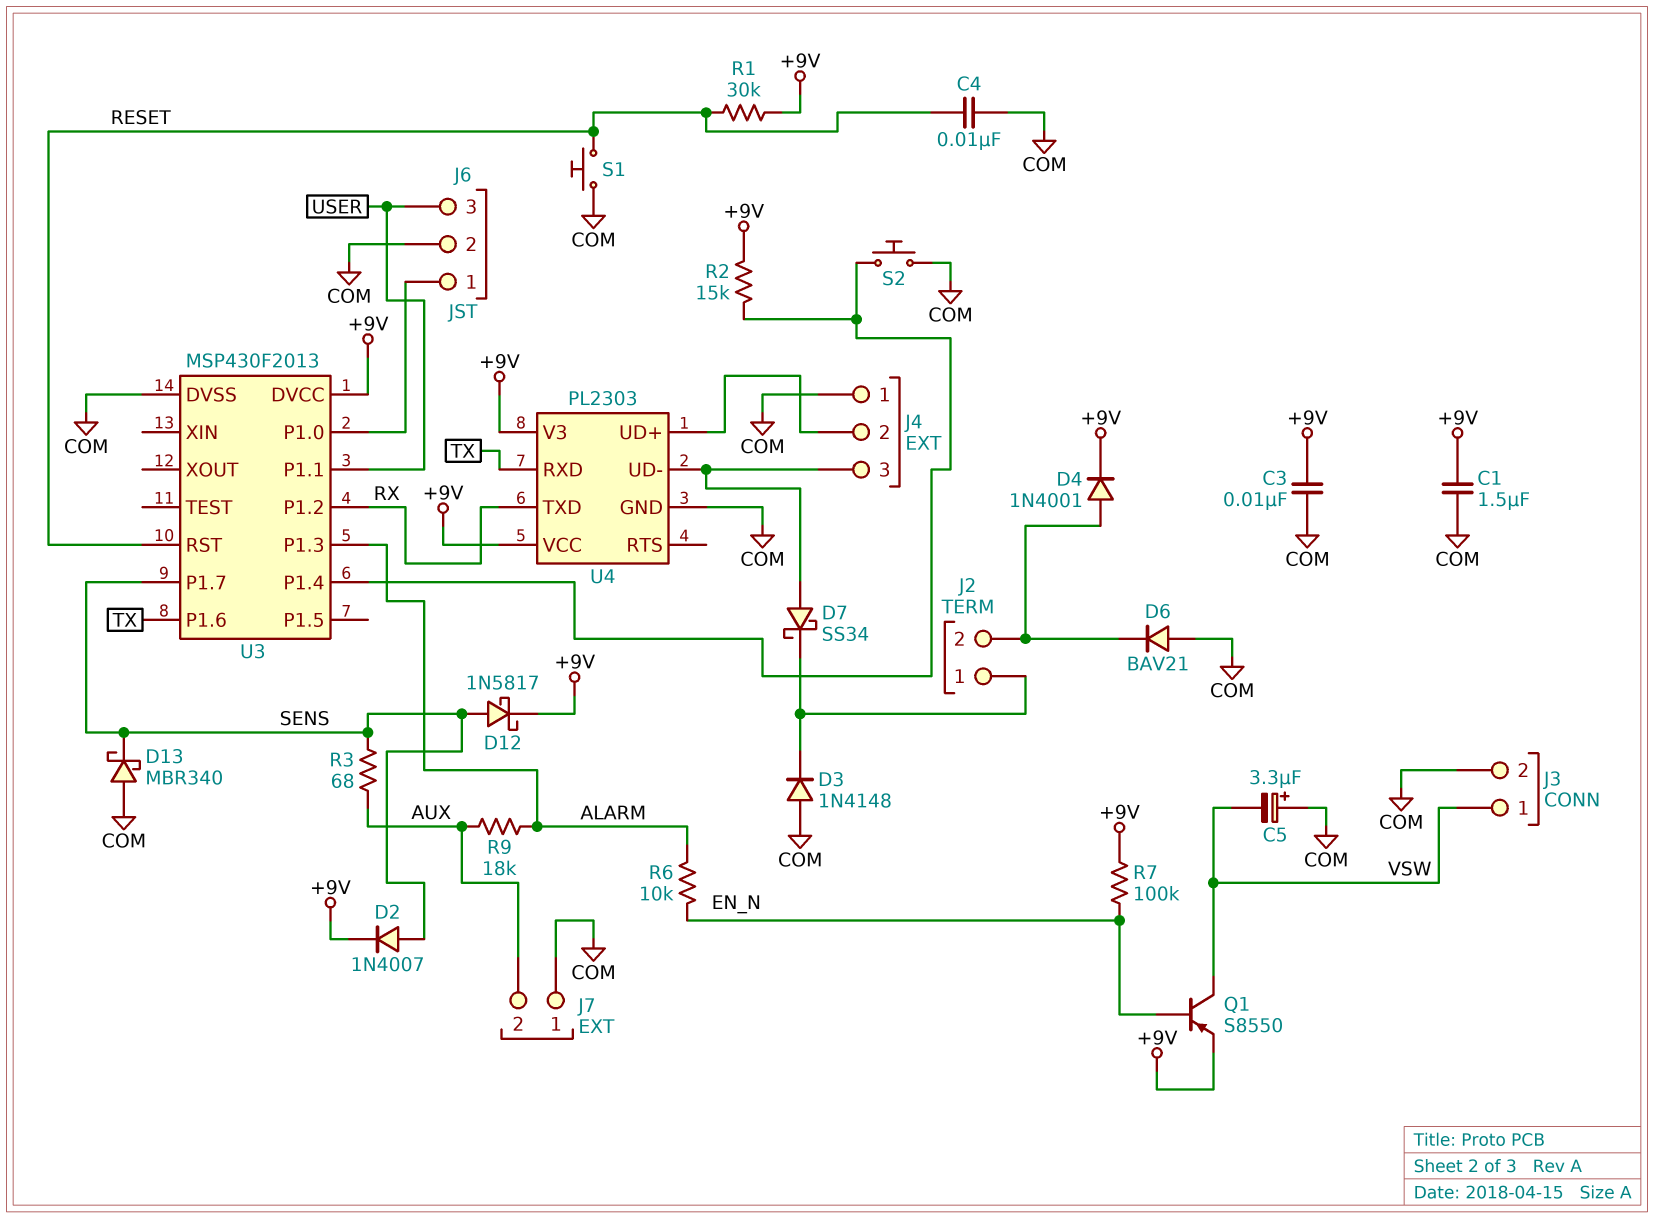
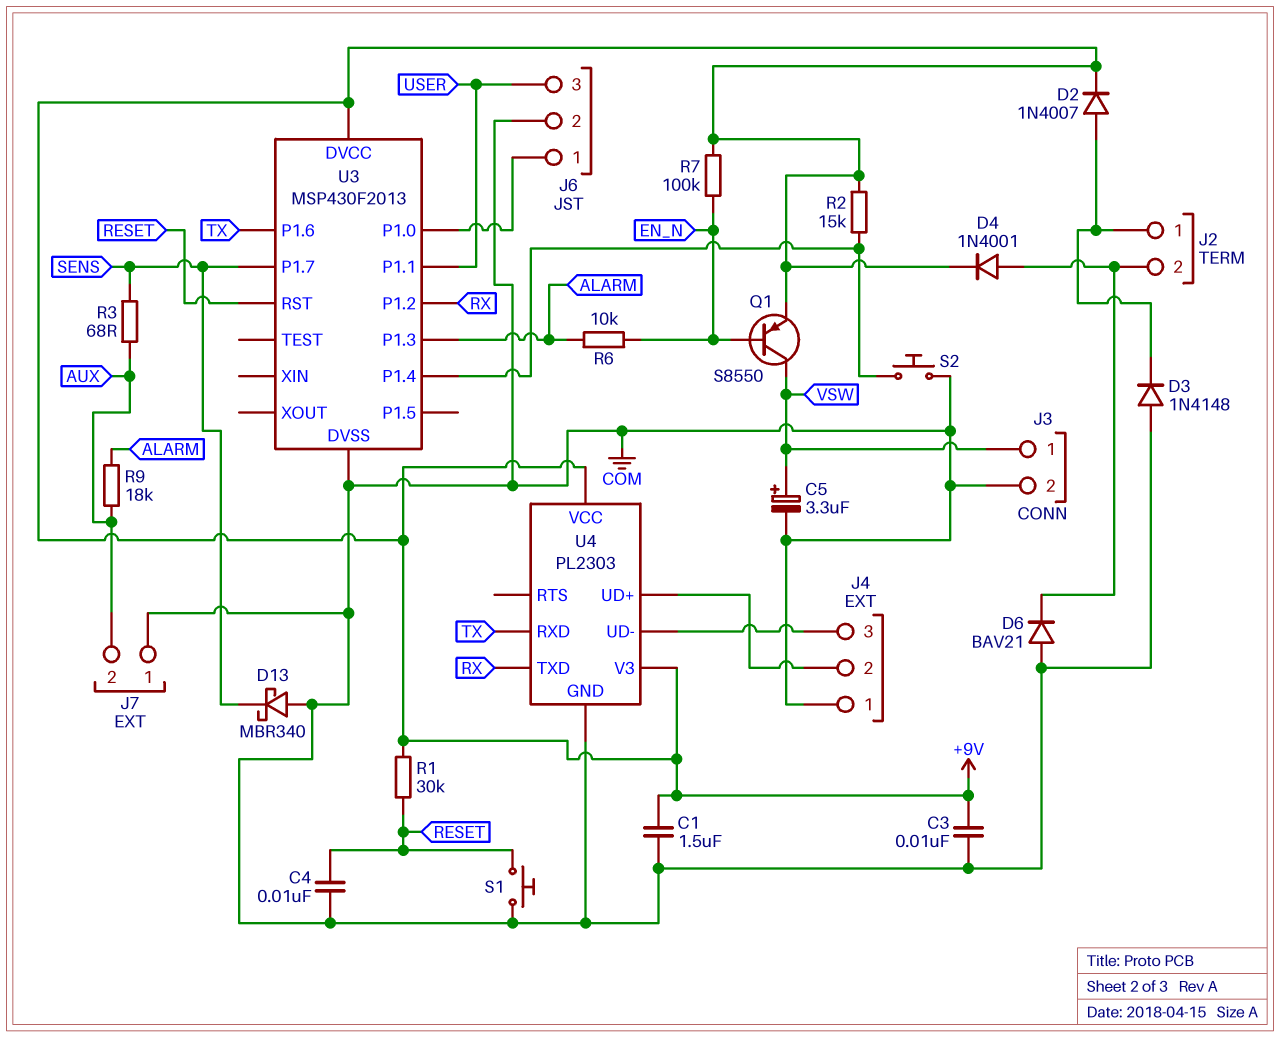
C5: 3.3uF (plus COM, minus VSW) -> 3.3uF (plus VSW, minus COM)
D2: diode 1N4007 (A SENS, K +9V) -> diode 1N4007 (A J2/1, K +9V)
D7: schottky SS34 (A J4/3, K J2/1) -> none
D12: schottky 1N5817 (A SENS, K +9V) -> none

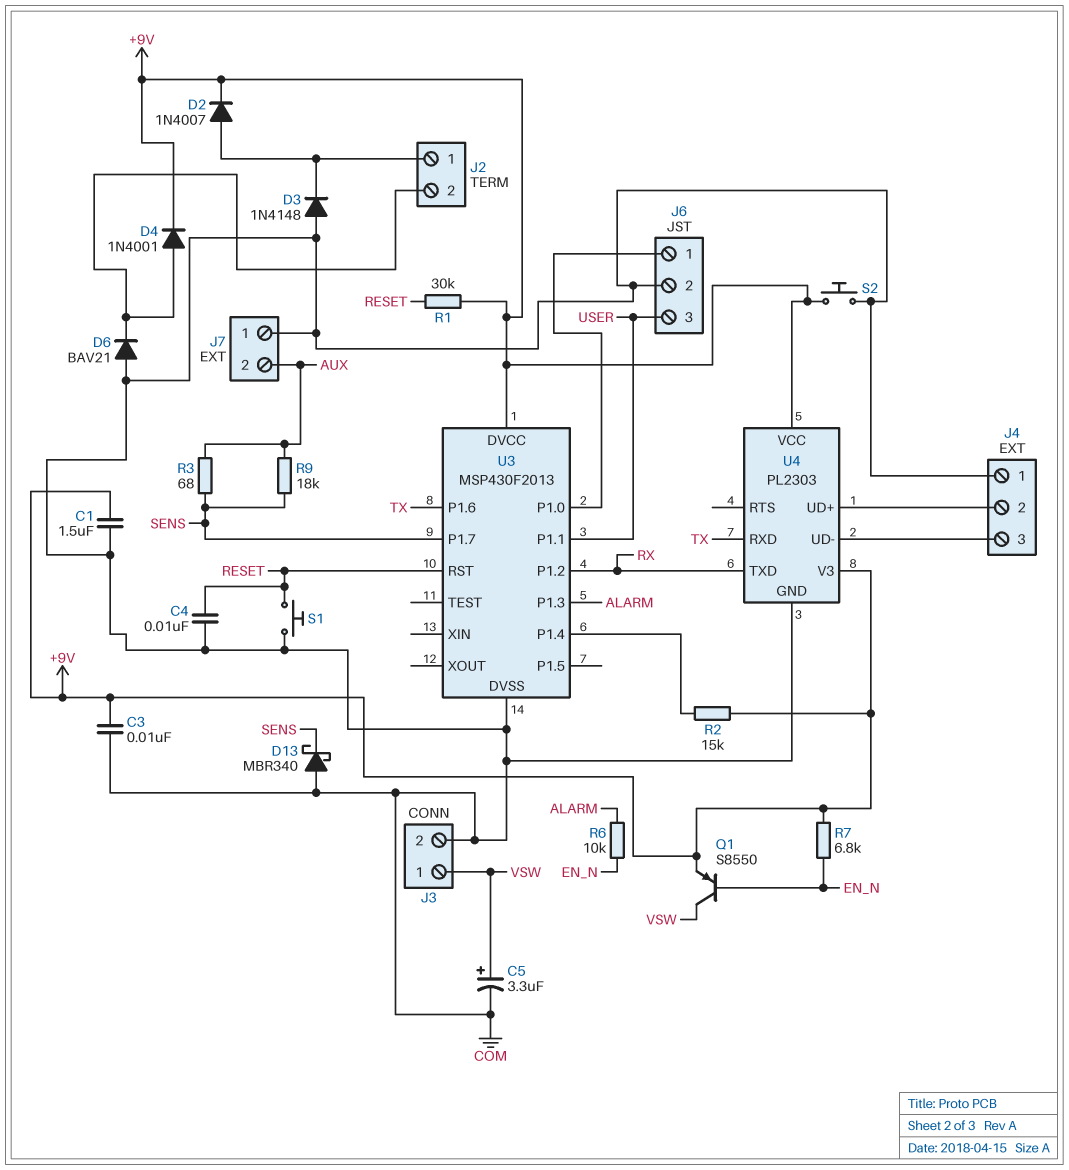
R7: 100k (+9V, EN_N) -> 6.8k (+9V, EN_N)
R9: 18k (ALARM, AUX) -> 18k (AUX, SENS)
S2: button (COM, U3/P1.4) -> button (+9V, COM)

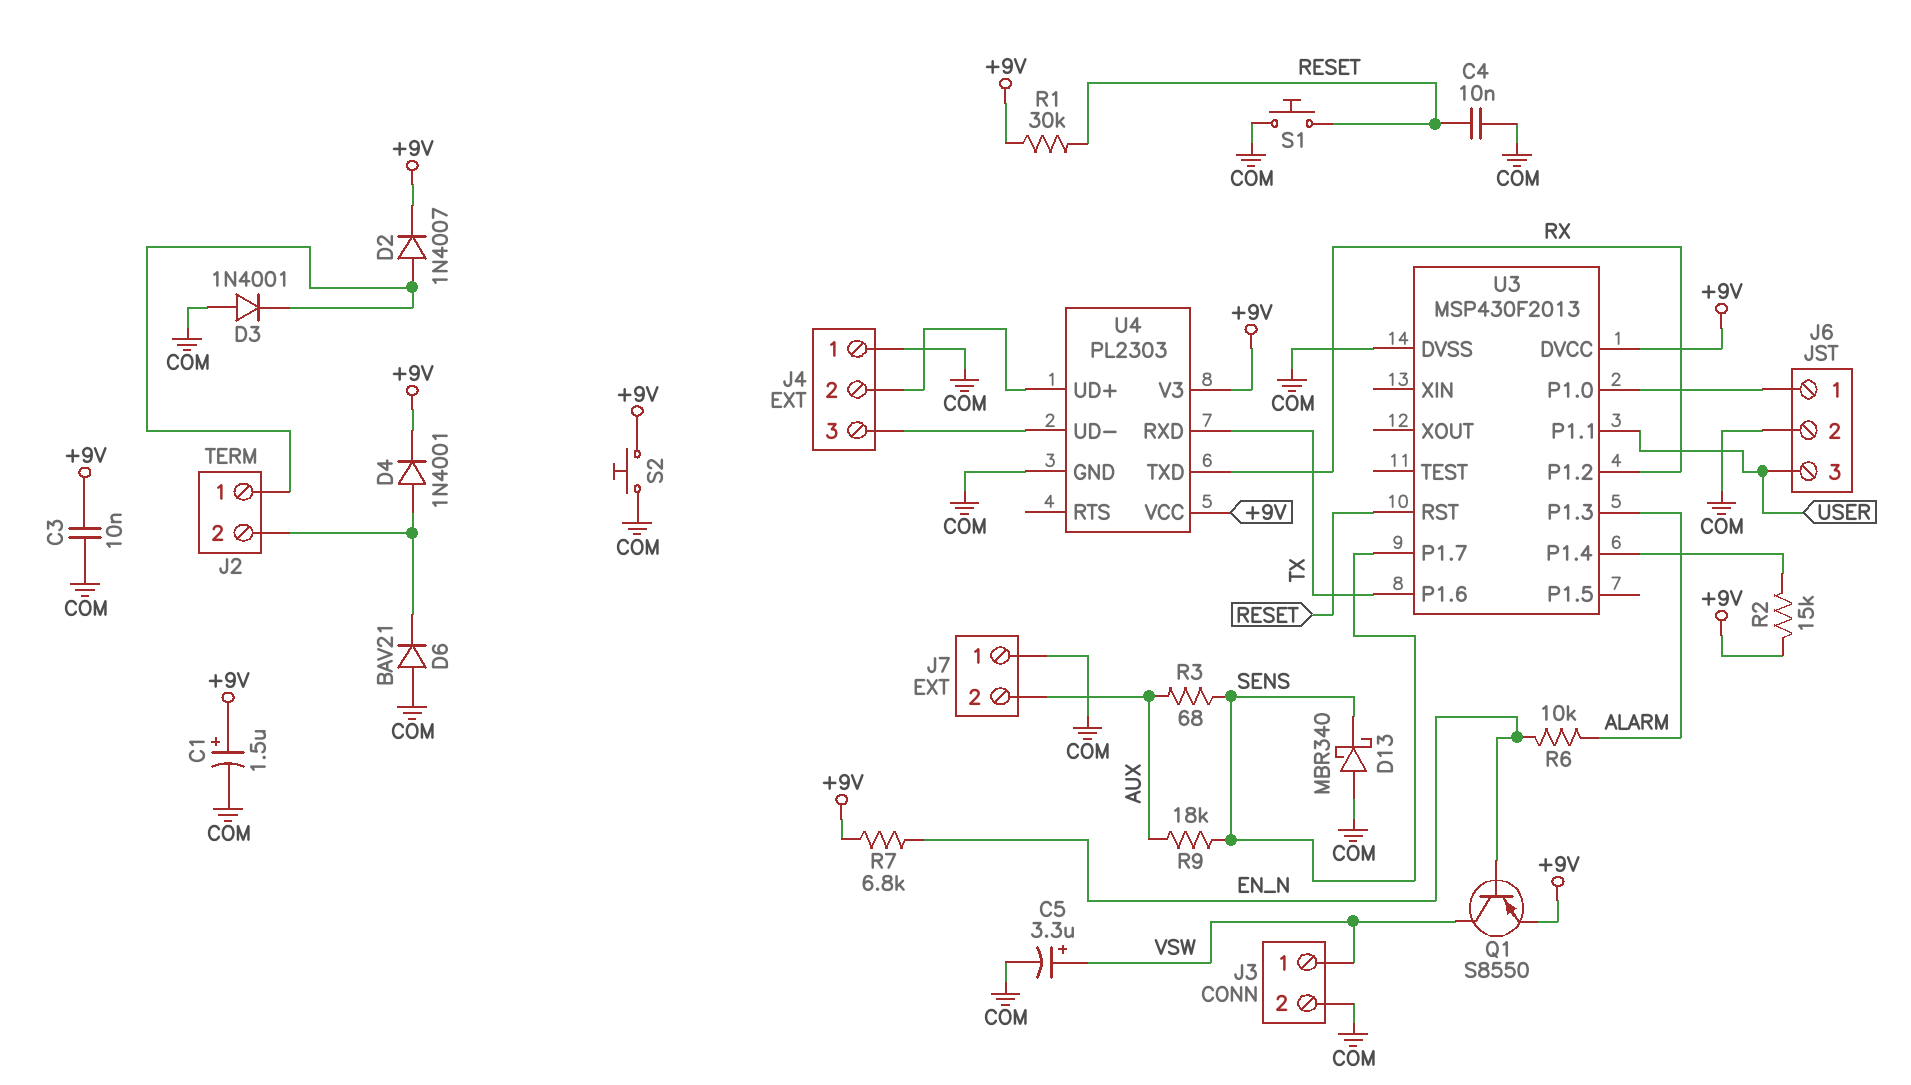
C1: 1.5uF (+9V, COM) -> 1.5uF (plus +9V, minus COM)
D3: diode 1N4148 (A COM, K J2/1) -> diode 1N4001 (A COM, K J2/1)

